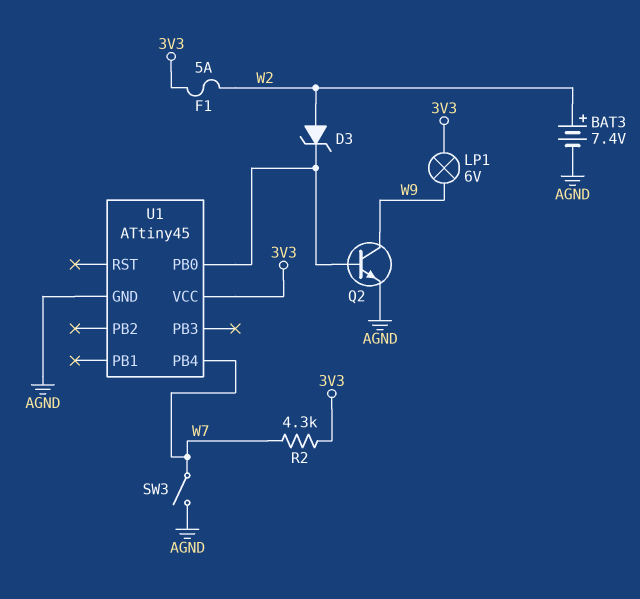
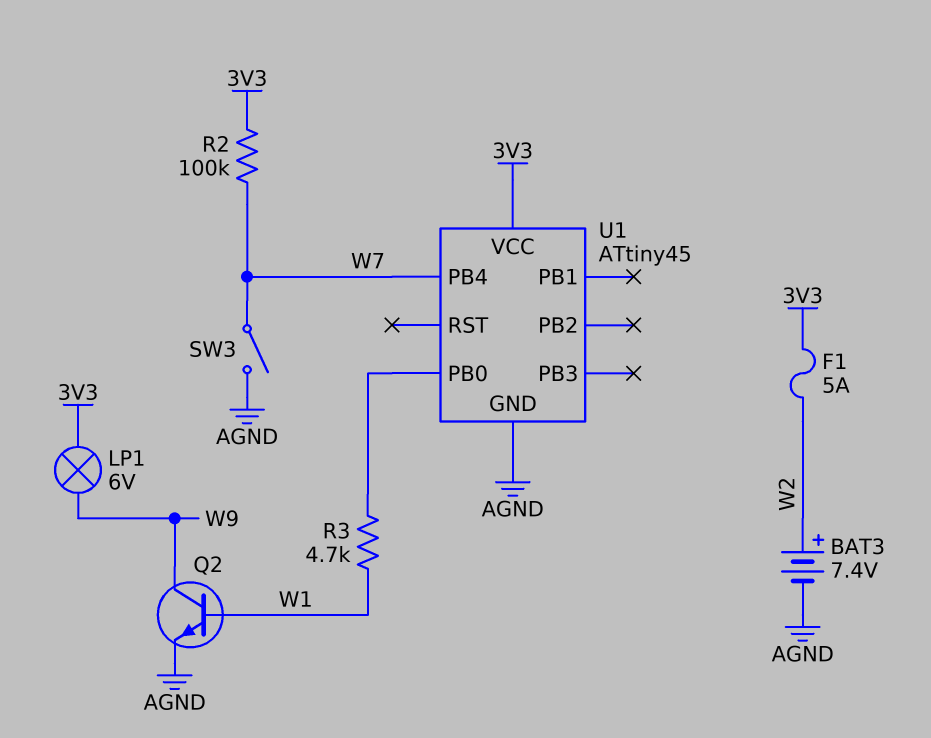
D3: zener (A W2, K U1/PB0) -> none
Q2: NPN (B U1/PB0, C W9, E AGND) -> NPN (B W1, C W9, E AGND)
R2: 4.3k (3V3, W7) -> 100k (3V3, W7)
R3: none -> 4.7k (U1/PB0, W1)

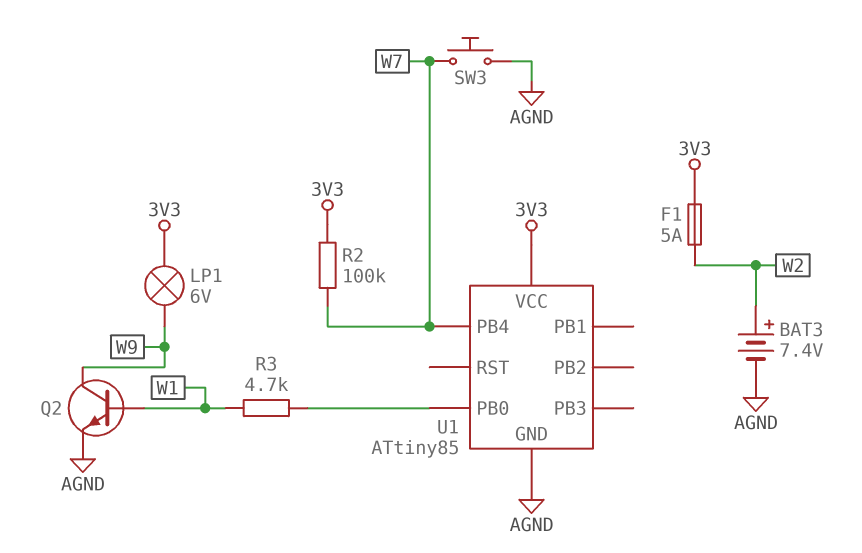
SW3: switch (AGND, W7) -> button (AGND, W7)
U1: ATtiny45 -> ATtiny85

